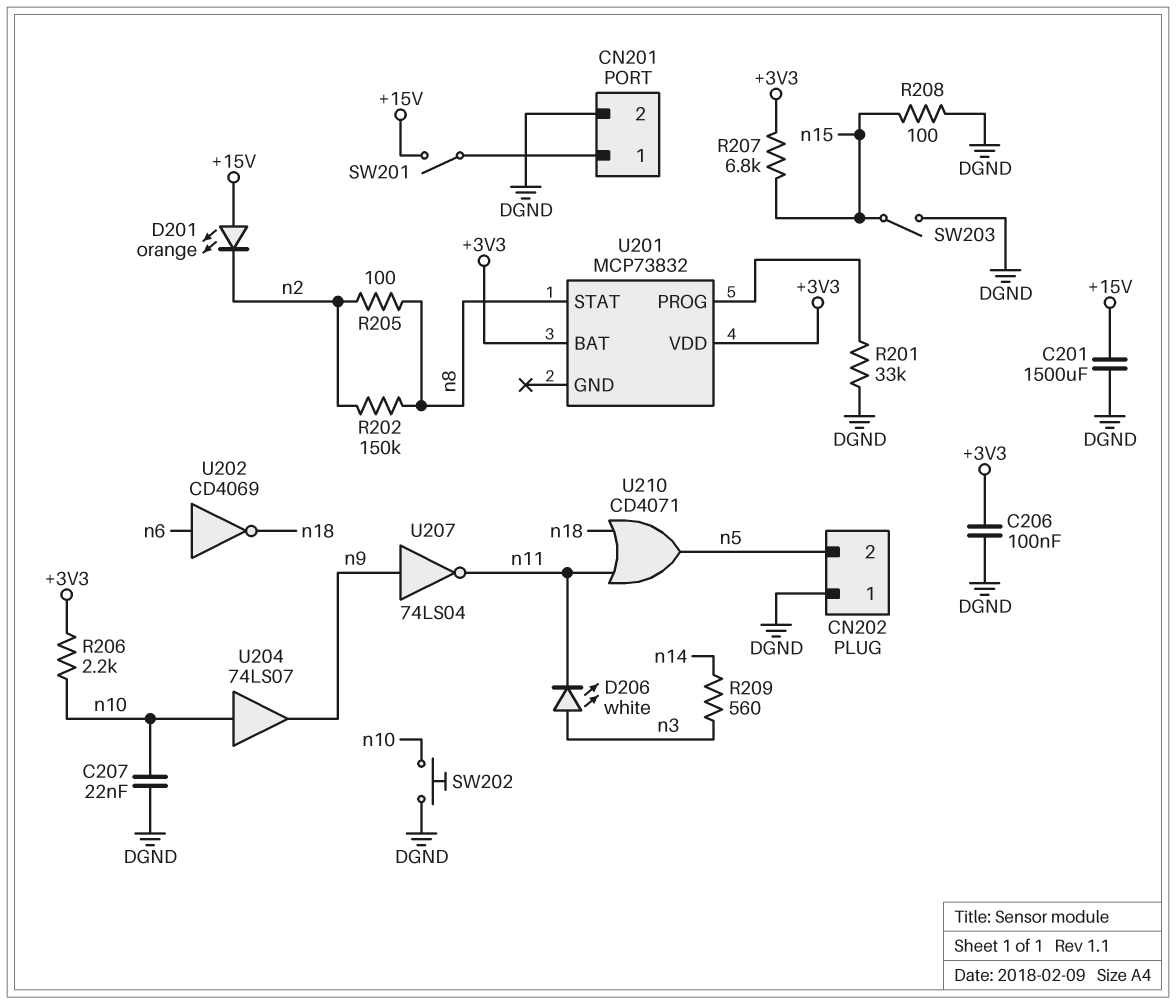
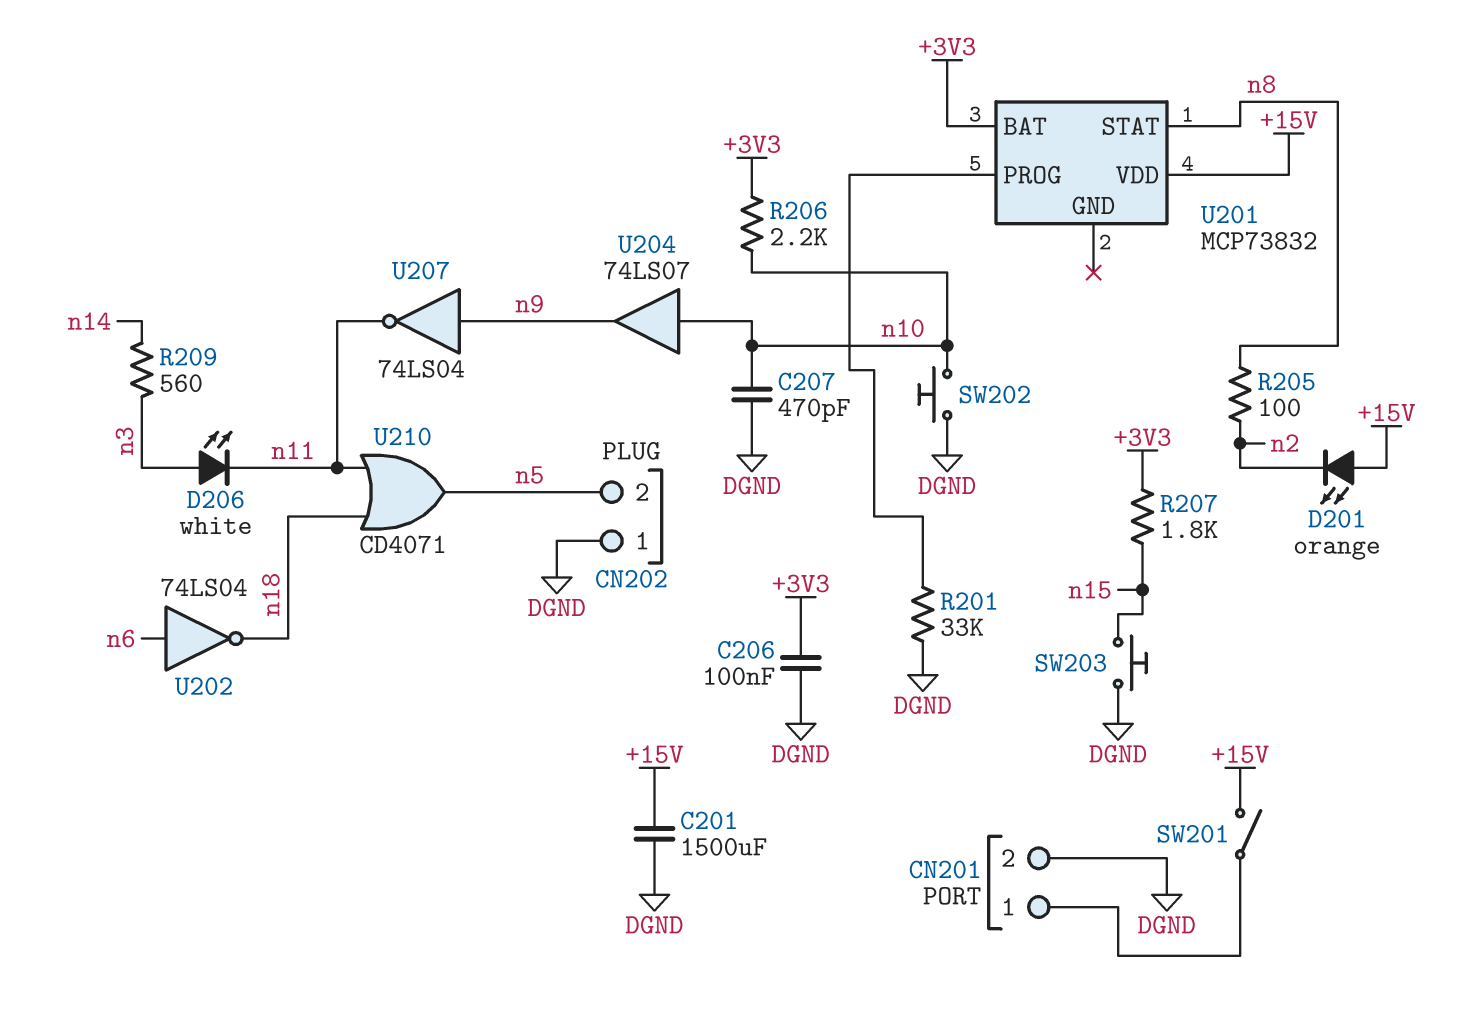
C207: 22nF (DGND, n10) -> 470pF (DGND, n10)
R202: 150k (n2, n8) -> none
R207: 6.8k (+3V3, n15) -> 1.8k (+3V3, n15)
R208: 100 (DGND, n15) -> none
SW203: switch (DGND, n15) -> button (DGND, n15)
U201 pin VDD: +3V3 -> +15V
U202: NOT CD4069 (in n6, out n18) -> NOT 74LS04 (in n6, out n18)

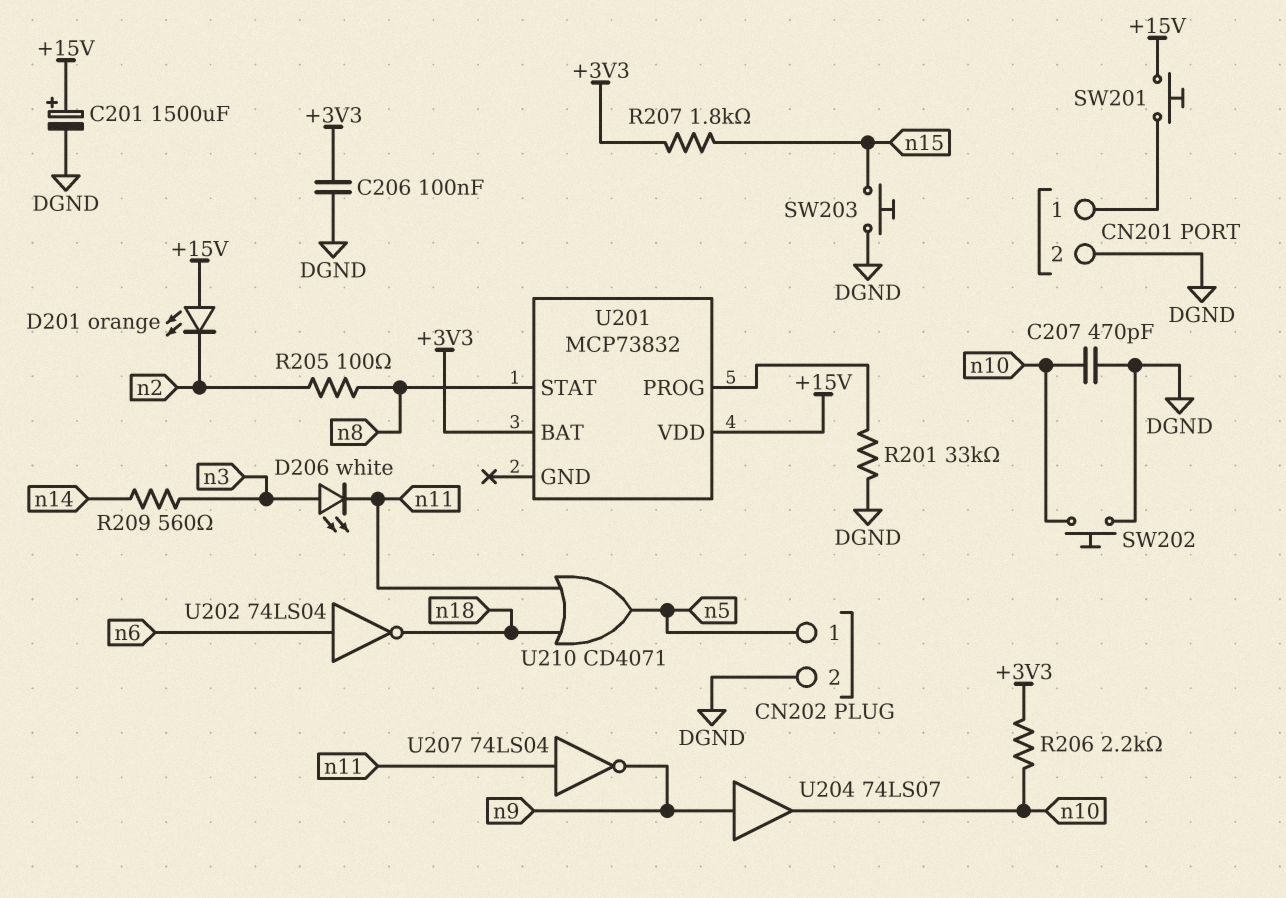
C201: 1500uF (+15V, DGND) -> 1500uF (plus +15V, minus DGND)
CN202 pin 1: DGND -> n5
CN202 pin 2: n5 -> DGND
SW201: switch (+15V, CN201/1) -> button (+15V, CN201/1)
U204: buffer 74LS07 (in n10, out n9) -> buffer 74LS07 (in n9, out n10)
U207: NOT 74LS04 (in n9, out n11) -> NOT 74LS04 (in n11, out n9)

